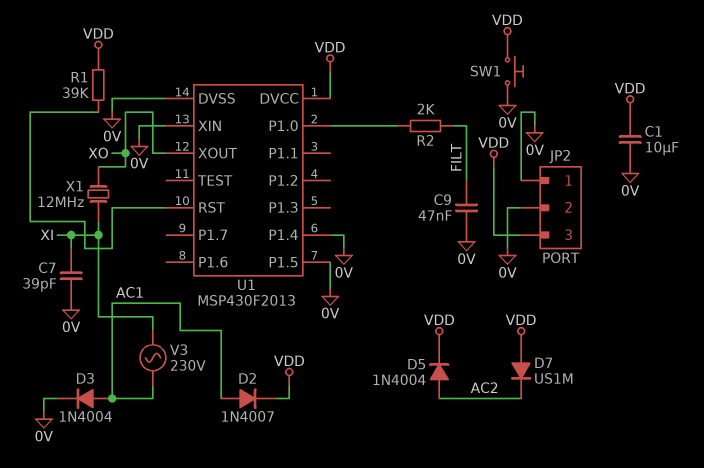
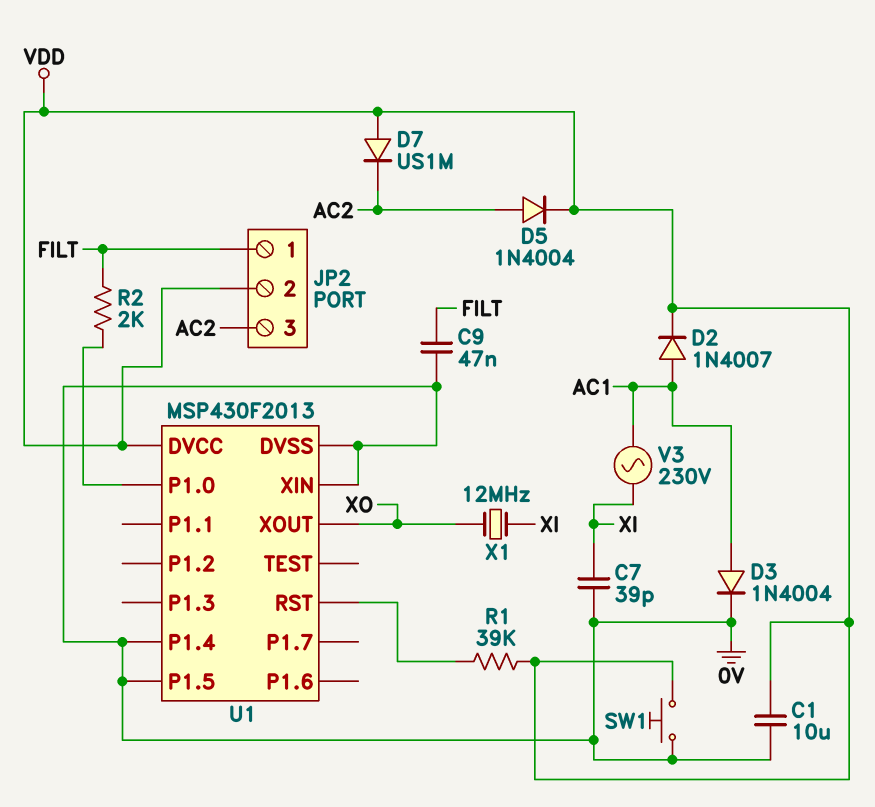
JP2 pin 1: 0V -> FILT
JP2 pin 2: 0V -> VDD
JP2 pin 3: VDD -> AC2

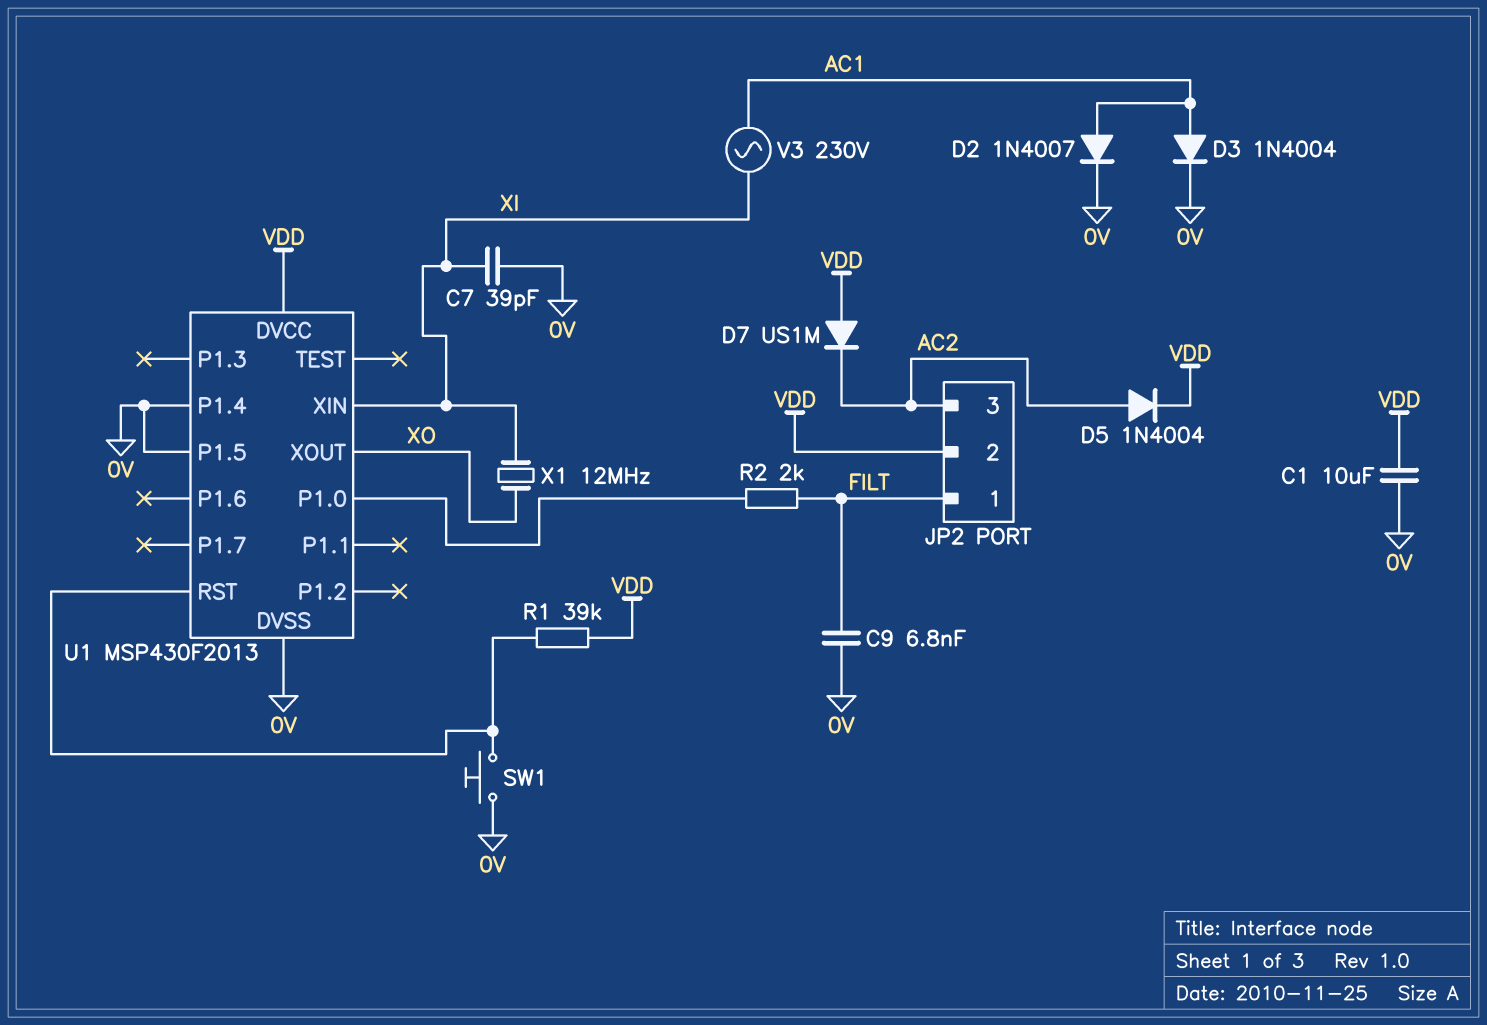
C9: 47nF (0V, FILT) -> 6.8nF (0V, FILT)
D2: diode 1N4007 (A AC1, K VDD) -> diode 1N4007 (A AC1, K 0V)
SW1: button (0V, VDD) -> button (0V, U1/RST)
U1 pin XIN: 0V -> XI

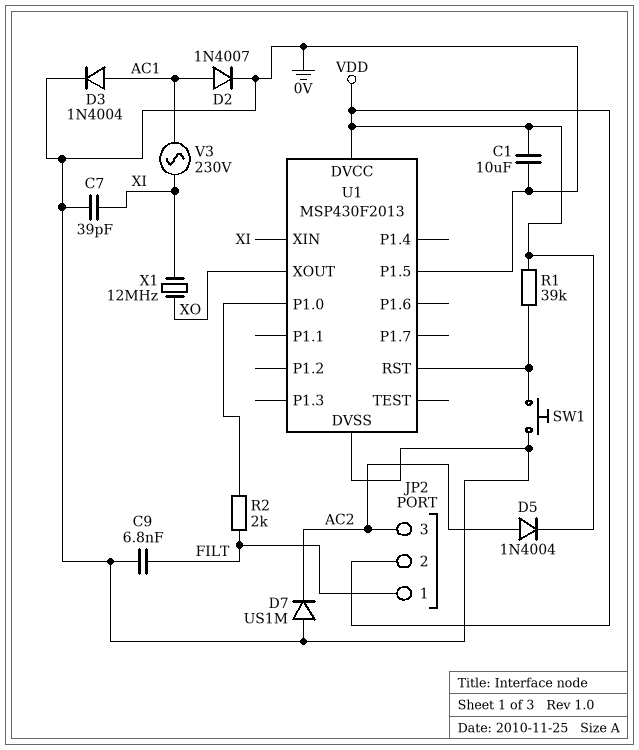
D7: diode US1M (A VDD, K AC2) -> diode US1M (A 0V, K AC2)
U1 pin P1.4: 0V -> none

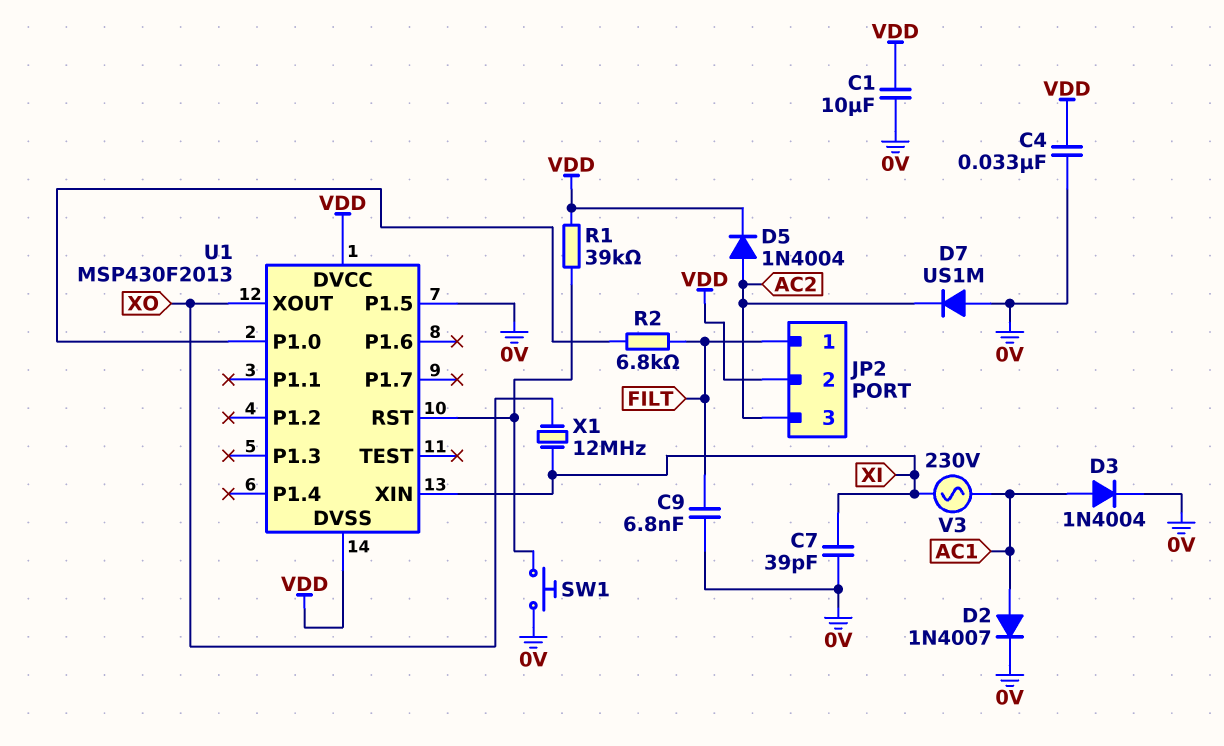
C4: none -> 33nF (0V, VDD)
R2: 2k (FILT, U1/P1.0) -> 6.8k (FILT, U1/P1.0)
U1 pin DVSS: 0V -> VDD

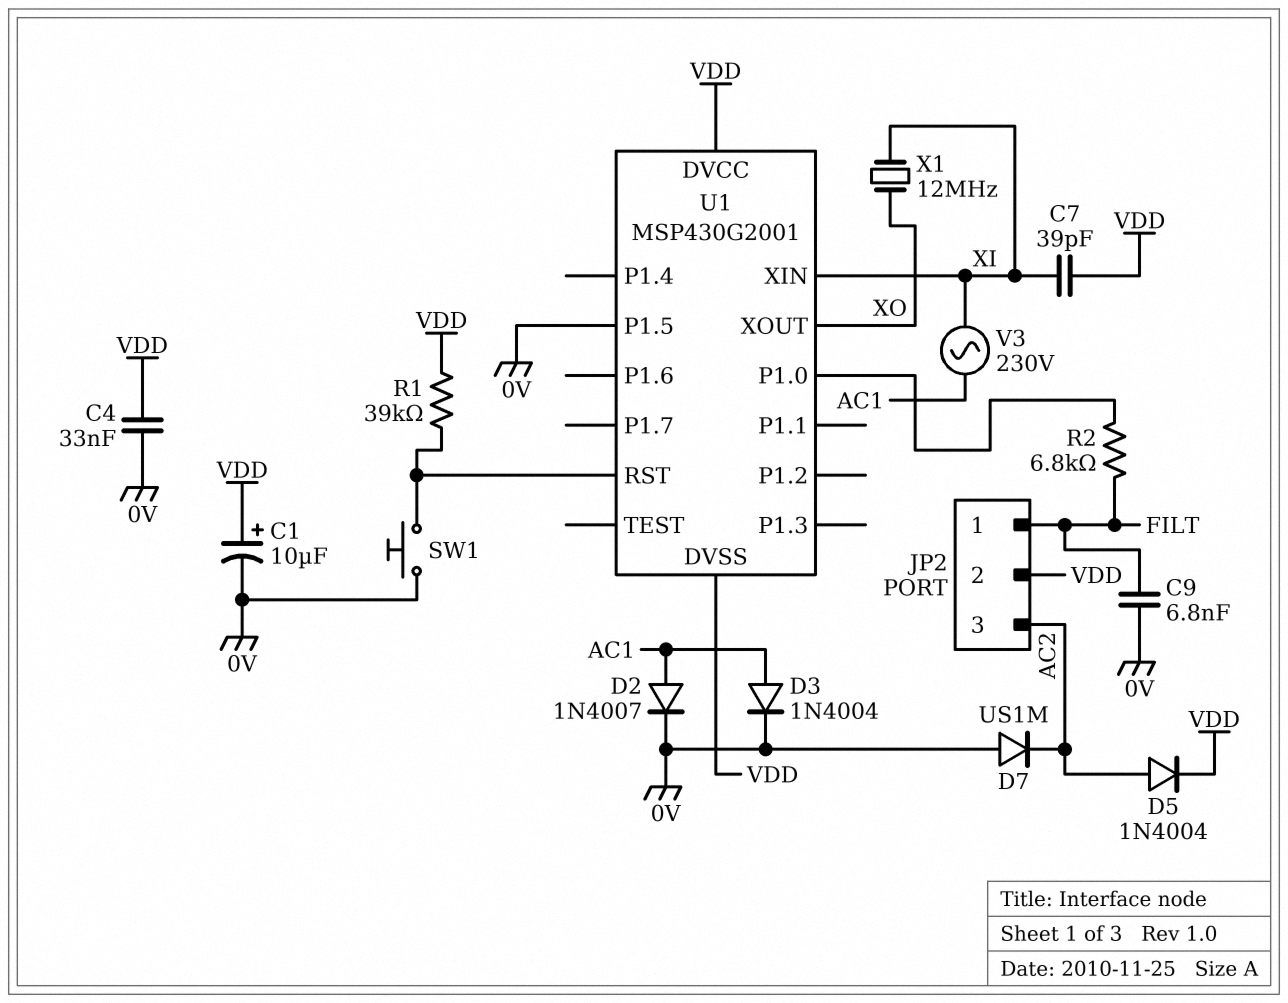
C1: 10uF (0V, VDD) -> 10uF (plus VDD, minus 0V)
C7: 39pF (0V, XI) -> 39pF (VDD, XI)
U1: MSP430F2013 -> MSP430G2001

